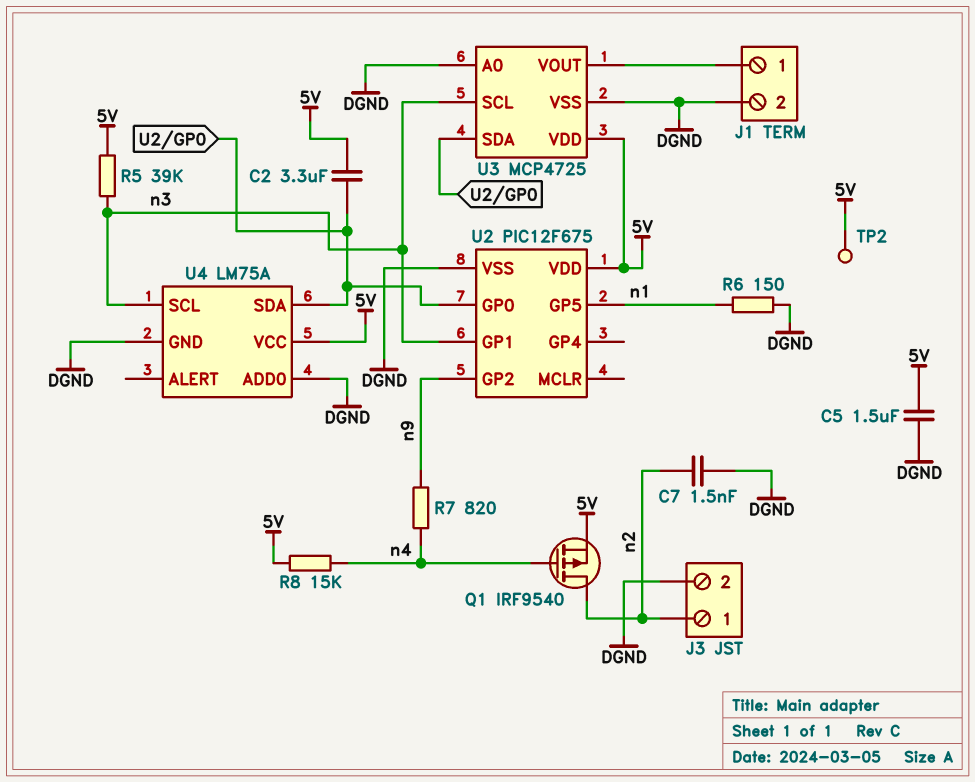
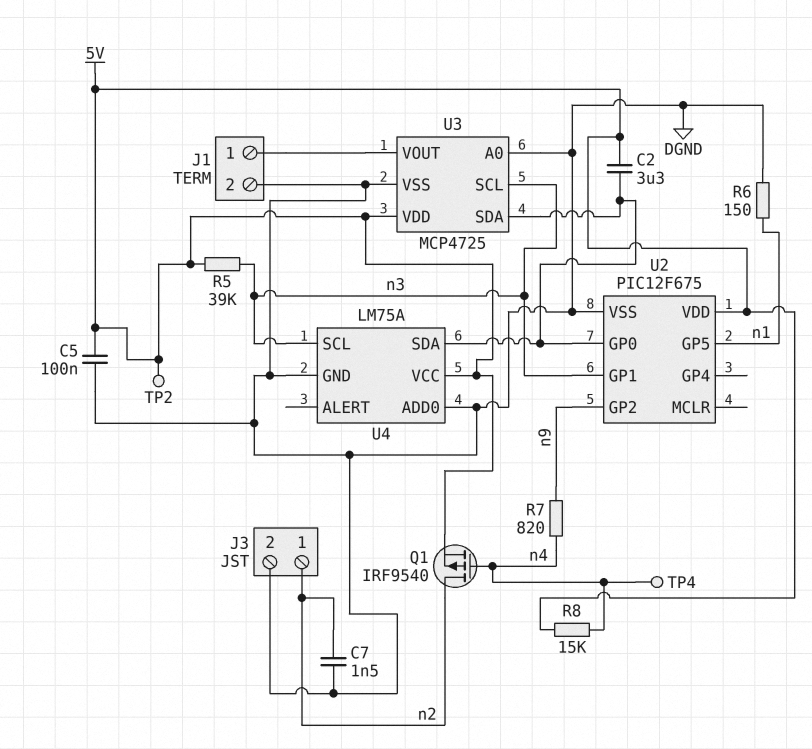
C5: 1.5uF (5V, DGND) -> 100nF (5V, DGND)
TP4: none -> test point (n4)

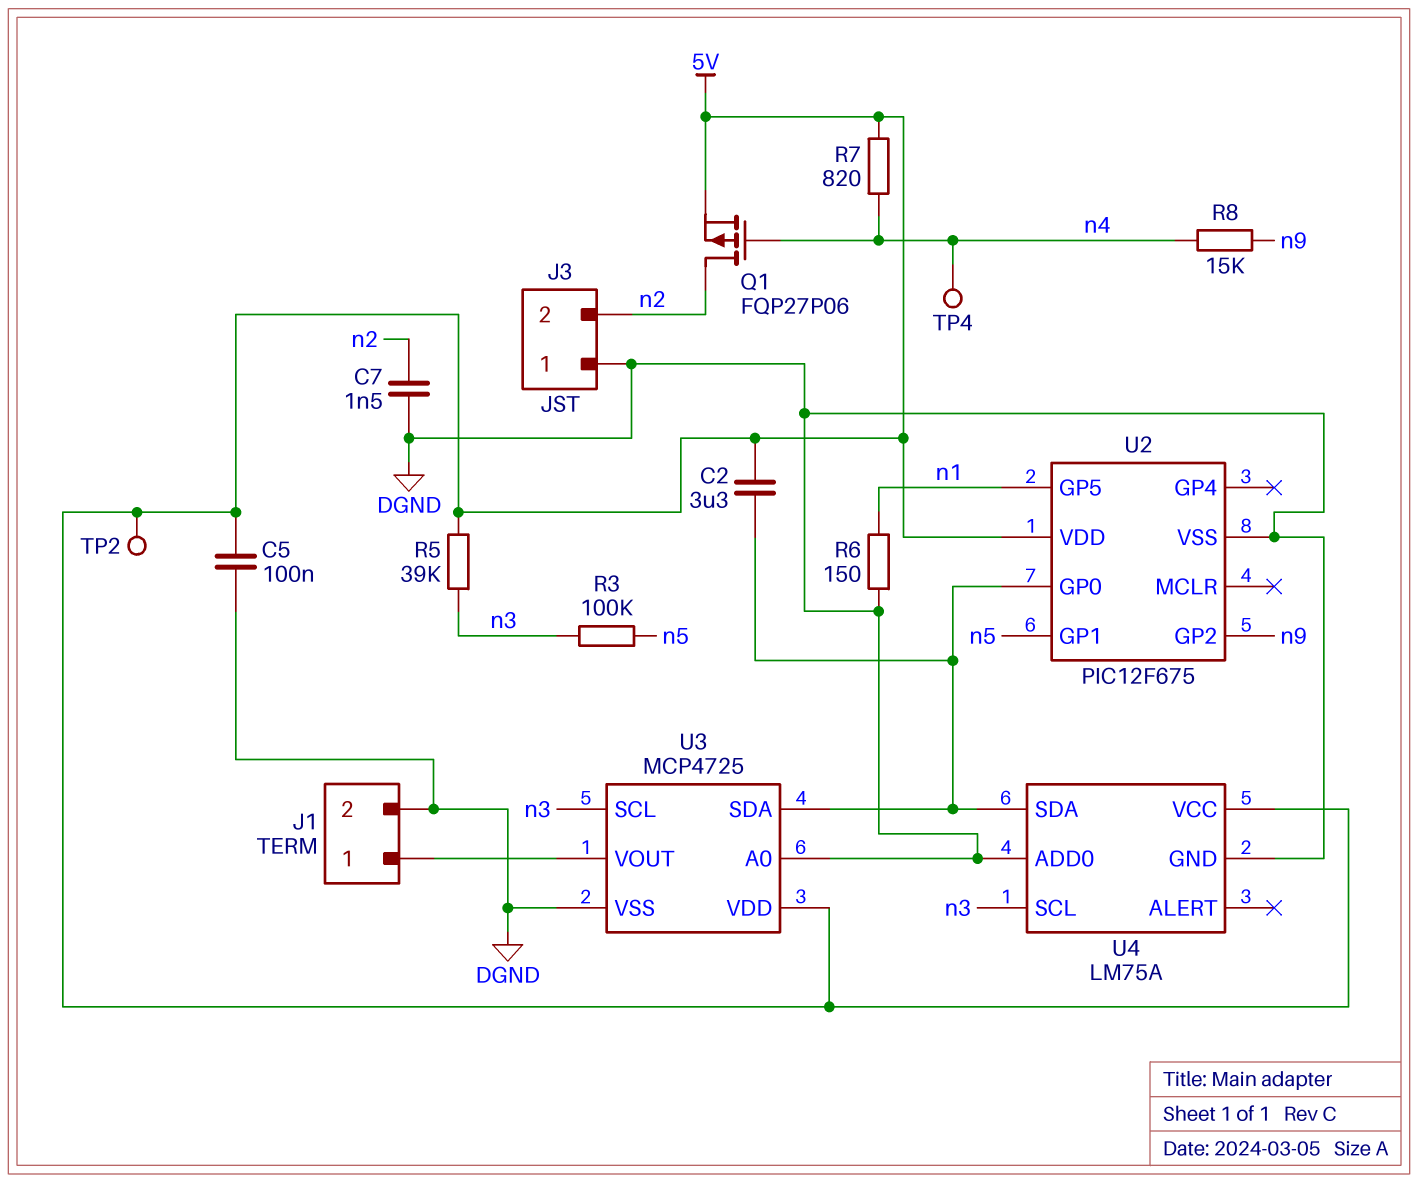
J3 pin 1: n2 -> DGND
J3 pin 2: DGND -> n2
Q1: PMOS IRF9540 (G n4, D n2, S 5V) -> PMOS FQP27P06 (G n4, D n2, S 5V)
R3: none -> 100k (n3, n5)
R7: 820 (n4, n9) -> 820 (5V, n4)
R8: 15k (5V, n4) -> 15k (n4, n9)
U2 pin GP1: n3 -> n5

